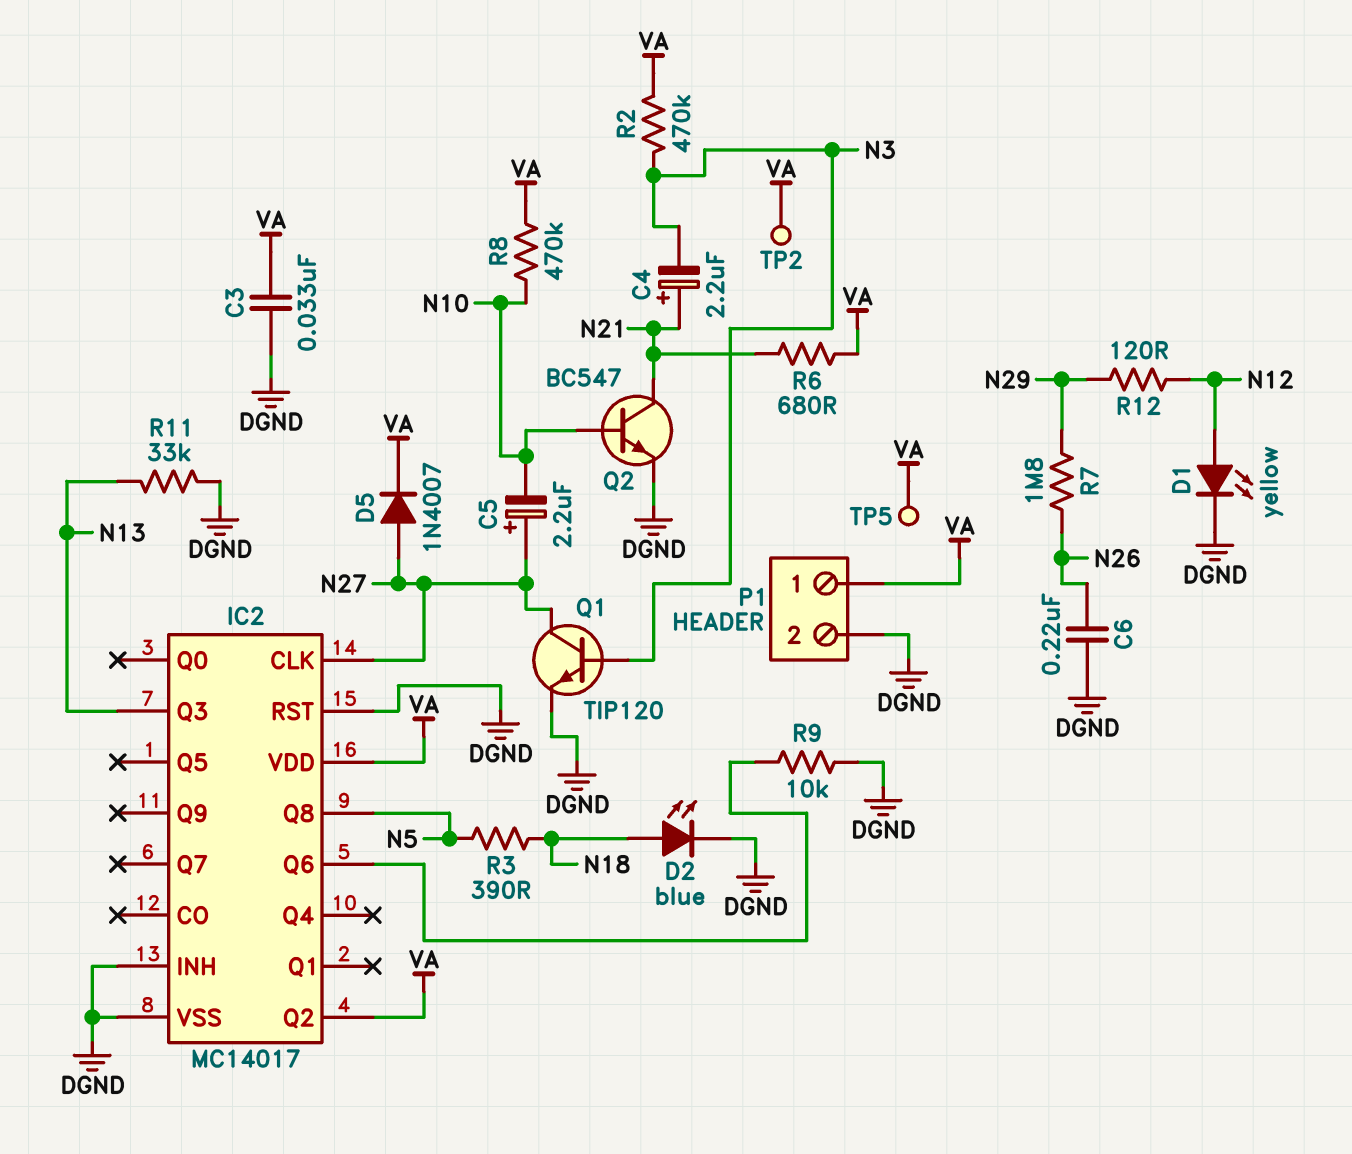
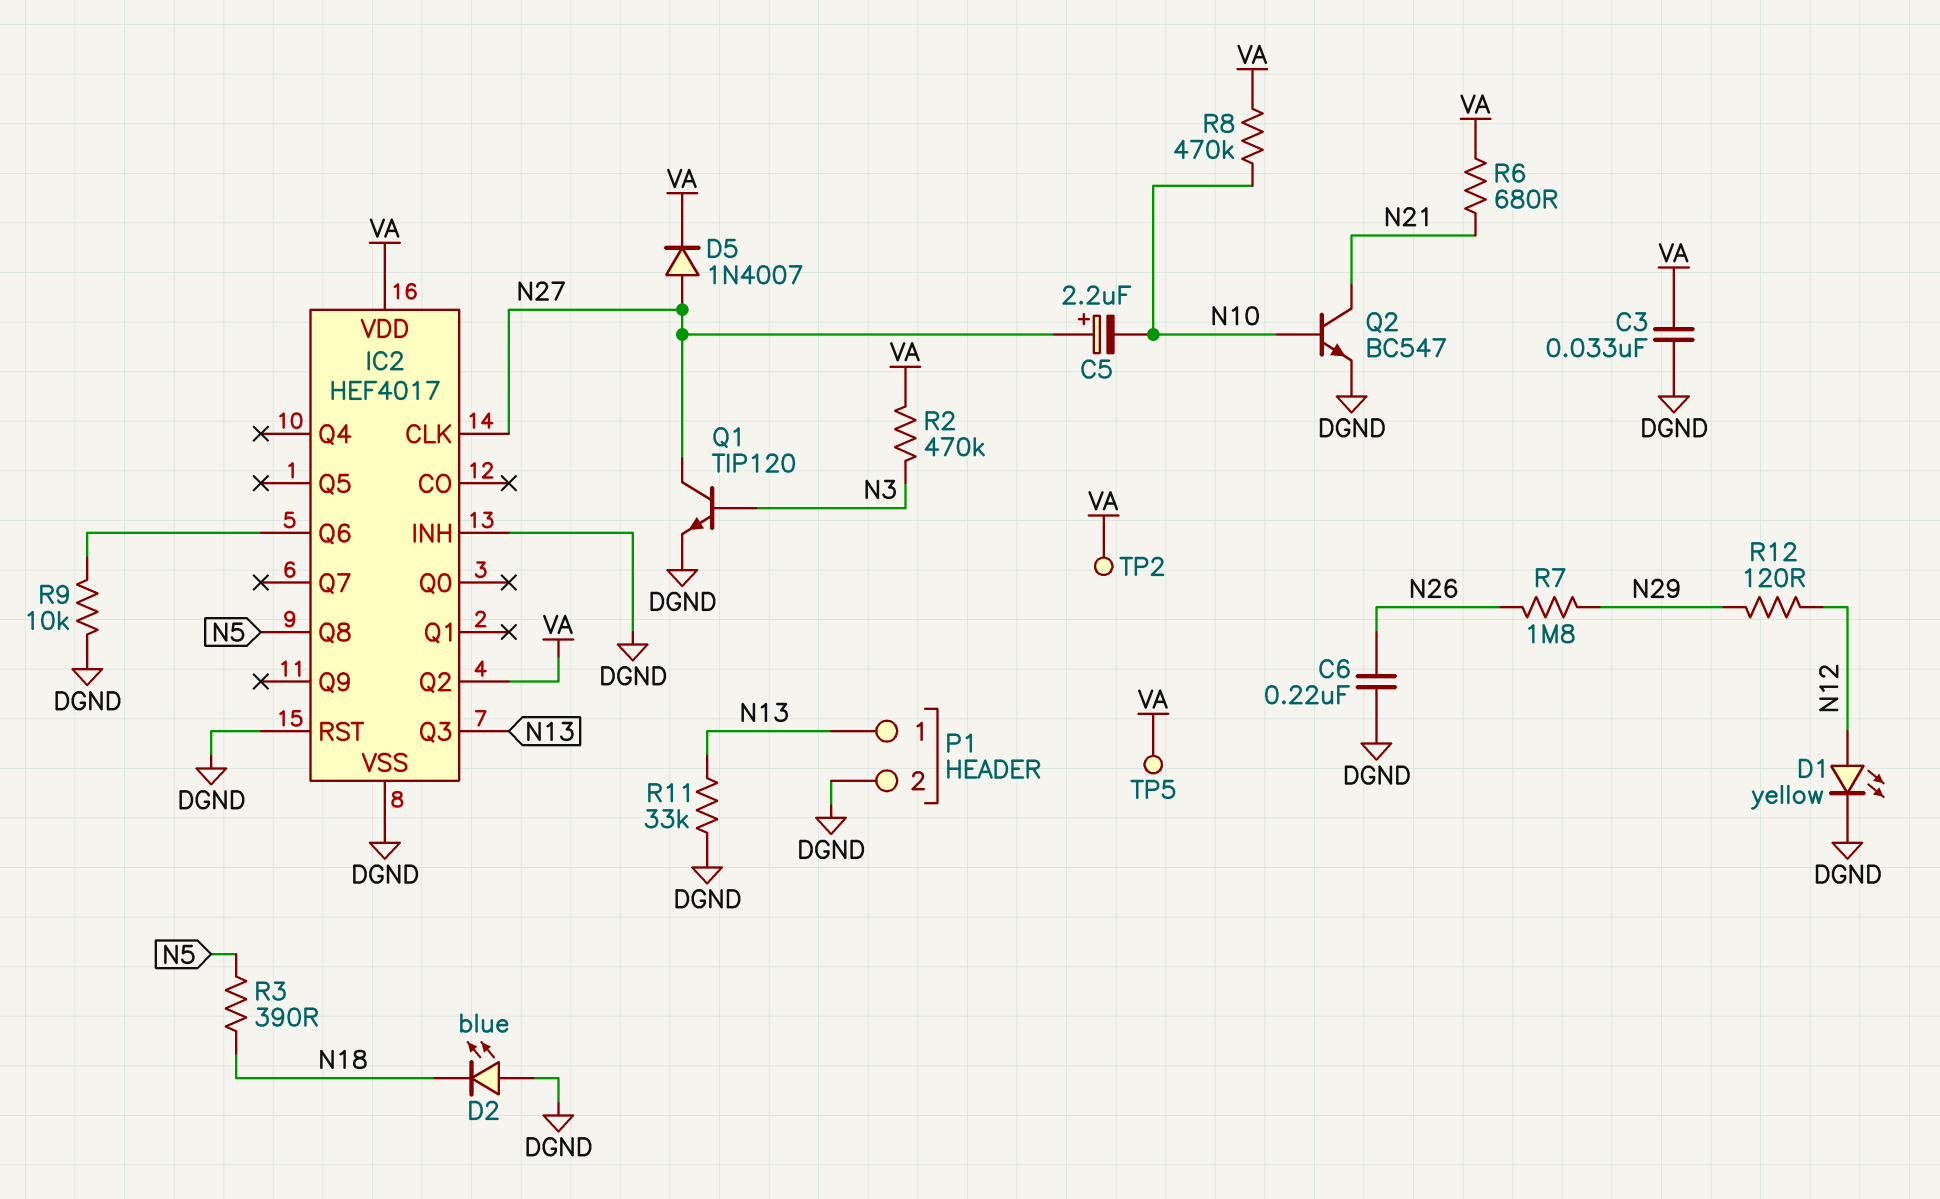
C4: 2.2uF (plus N21, minus N3) -> none
D2: LED blue (A N18, K DGND) -> LED blue (A DGND, K N18)
IC2: MC14017 -> HEF4017
P1 pin 1: VA -> N13

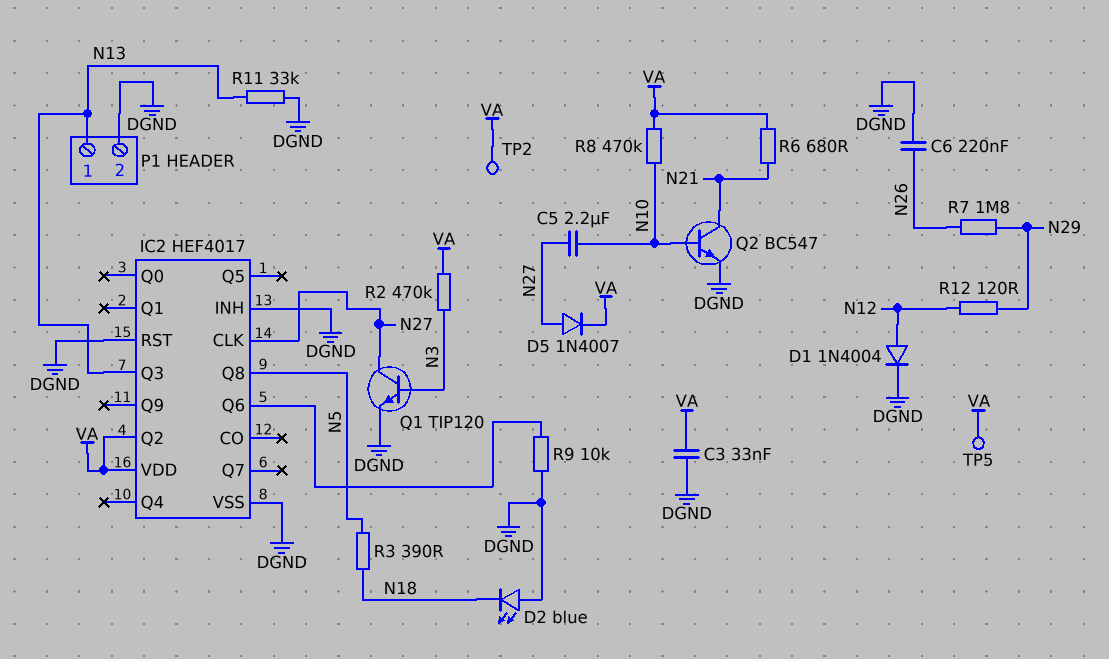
C5: 2.2uF (plus N27, minus N10) -> 2.2uF (N10, N27)
D1: LED yellow (A N12, K DGND) -> diode 1N4004 (A N12, K DGND)

